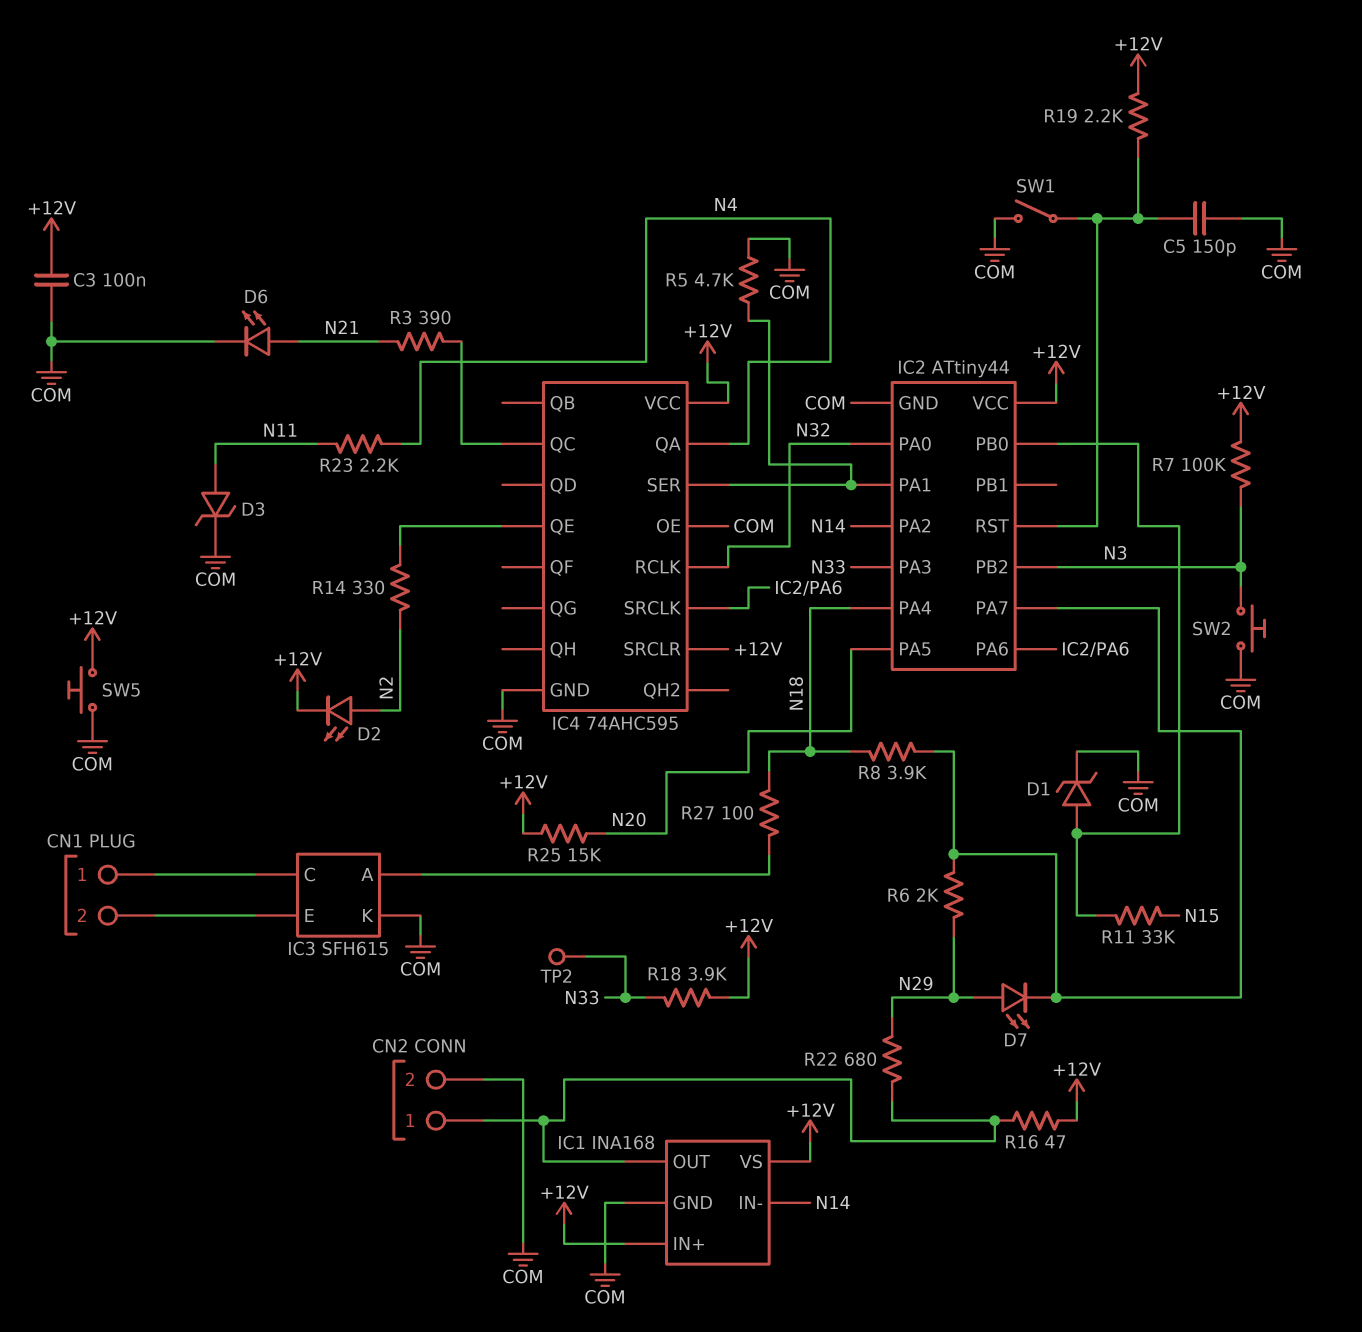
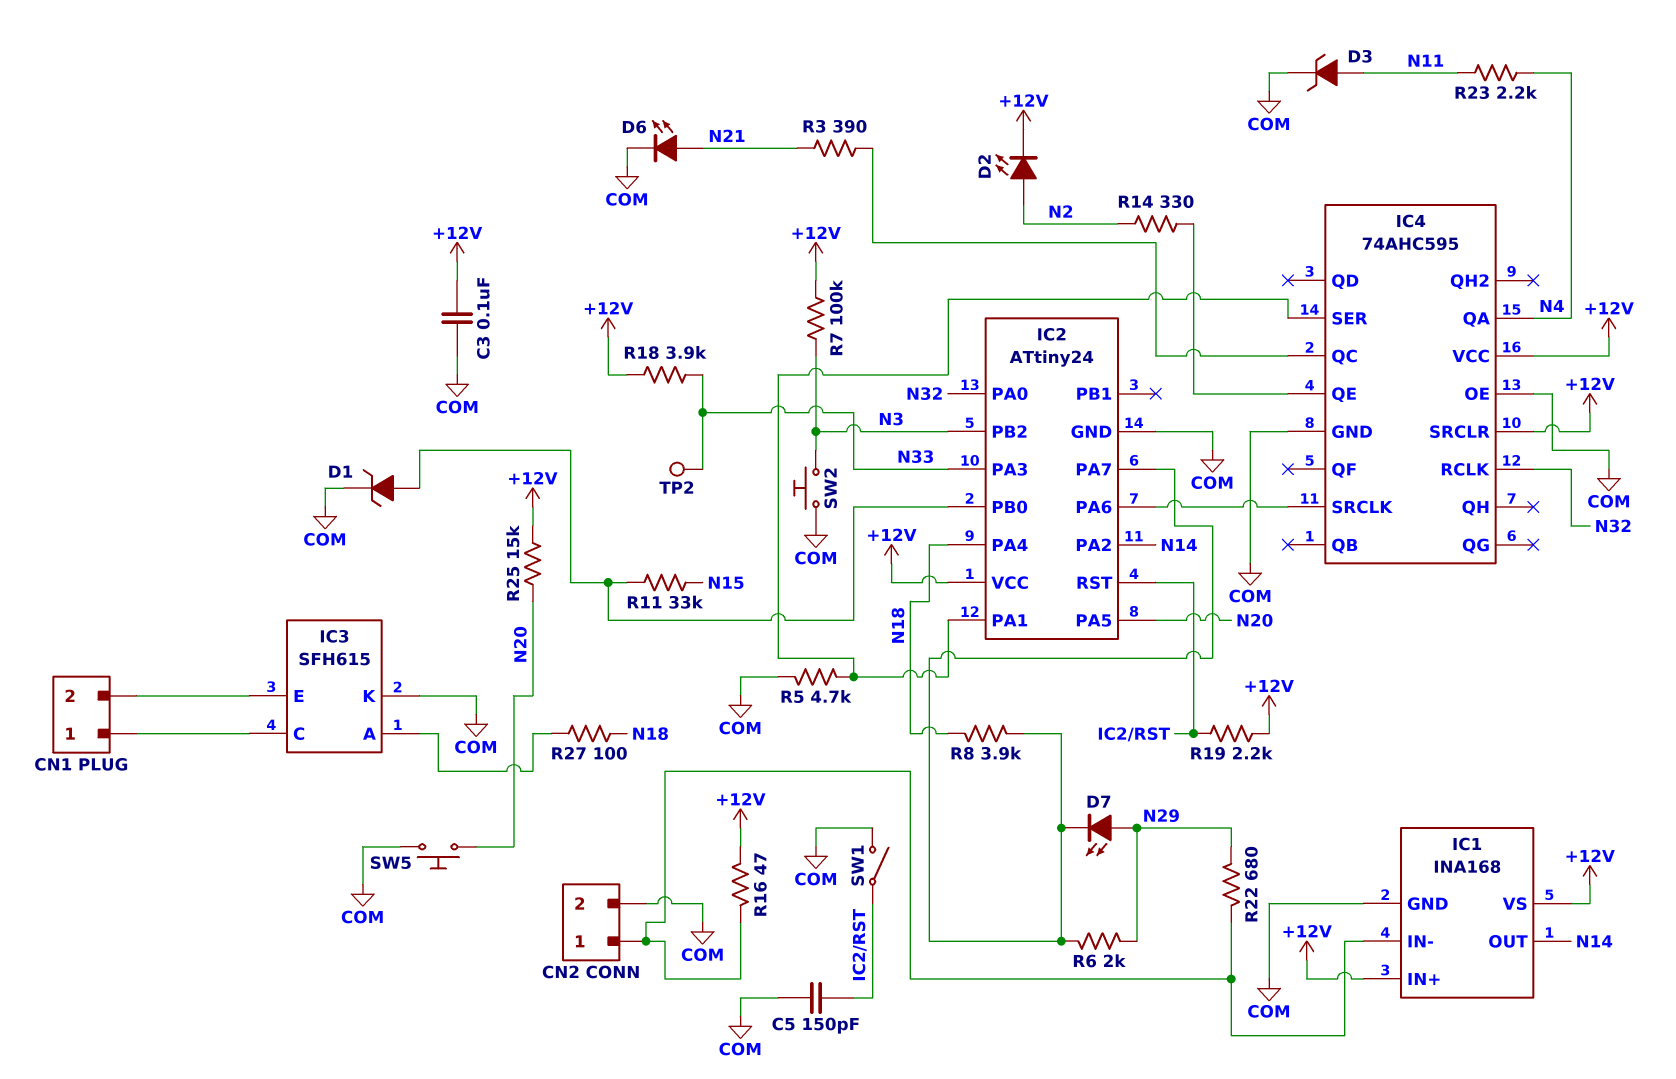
IC1 pin IN-: N14 -> CN2/1
IC1 pin OUT: CN2/1 -> N14
IC2: ATtiny44 -> ATtiny24
SW5: button (+12V, COM) -> button (COM, N20)

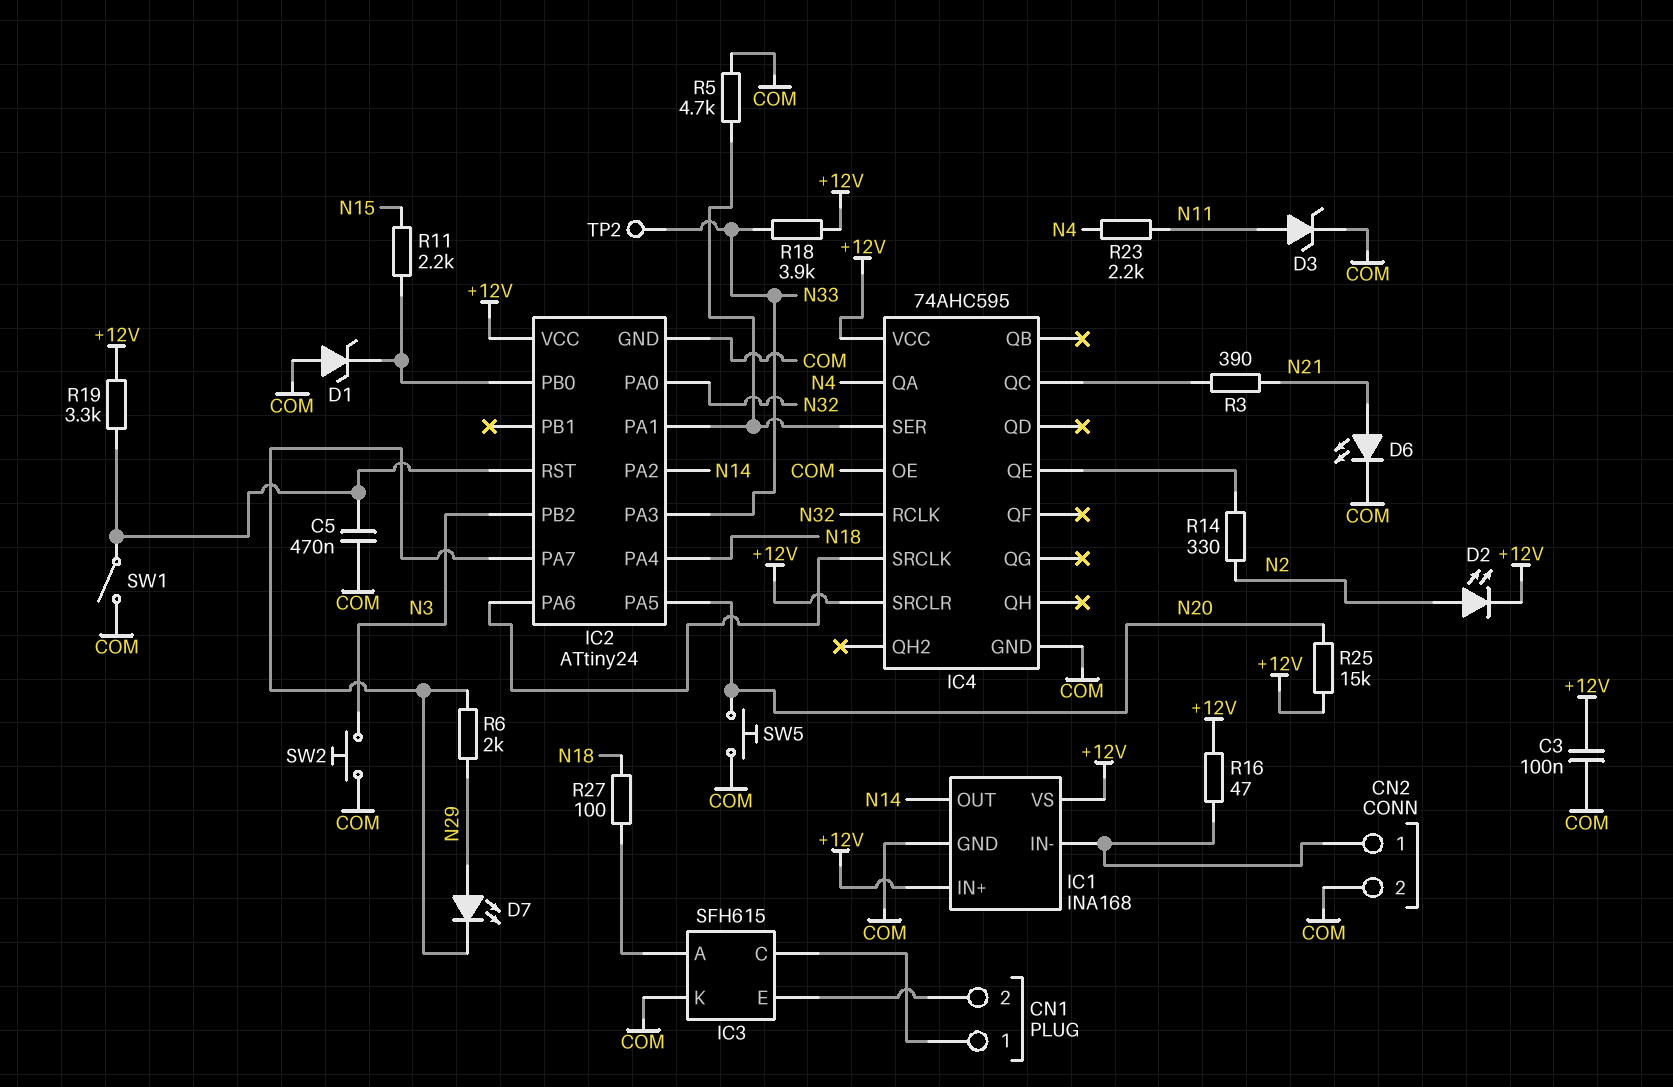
C5: 150pF (COM, IC2/RST) -> 470nF (COM, IC2/RST)
D1: zener (A IC2/PB0, K COM) -> zener (A COM, K IC2/PB0)
R7: 100k (+12V, N3) -> none
R8: 3.9k (IC2/PA7, N18) -> none
R11: 33k (IC2/PB0, N15) -> 2.2k (IC2/PB0, N15)
R19: 2.2k (+12V, IC2/RST) -> 3.3k (+12V, IC2/RST)
R22: 680 (CN2/1, N29) -> none

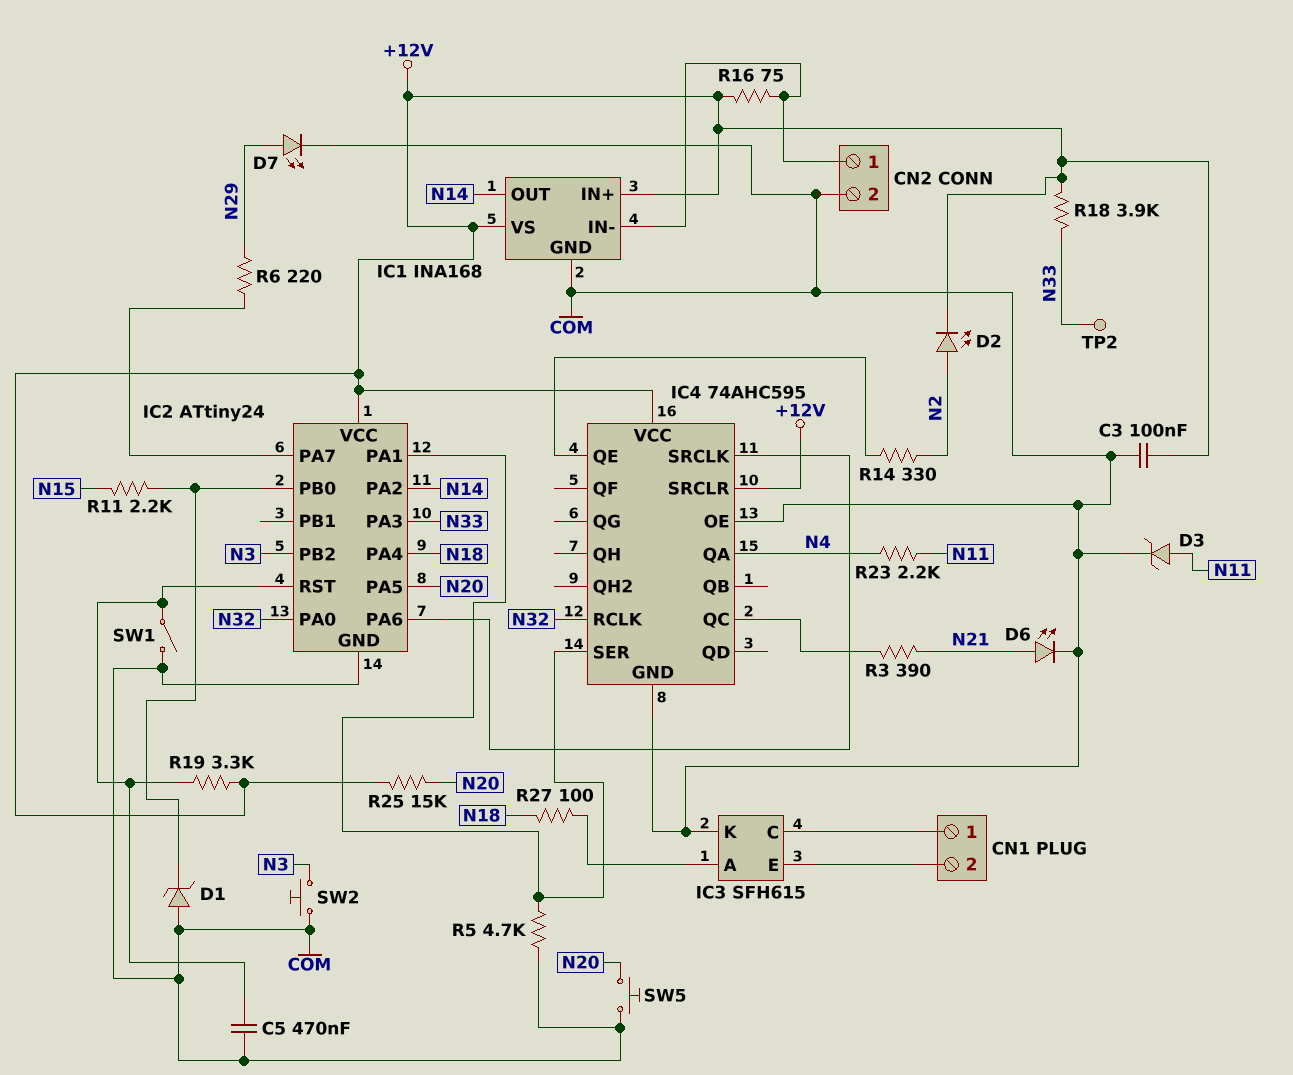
D7: LED (A N29, K IC2/PA7) -> LED (A N29, K COM)
R6: 2k (IC2/PA7, N29) -> 220 (IC2/PA7, N29)
R16: 47 (+12V, CN2/1) -> 75 (+12V, CN2/1)

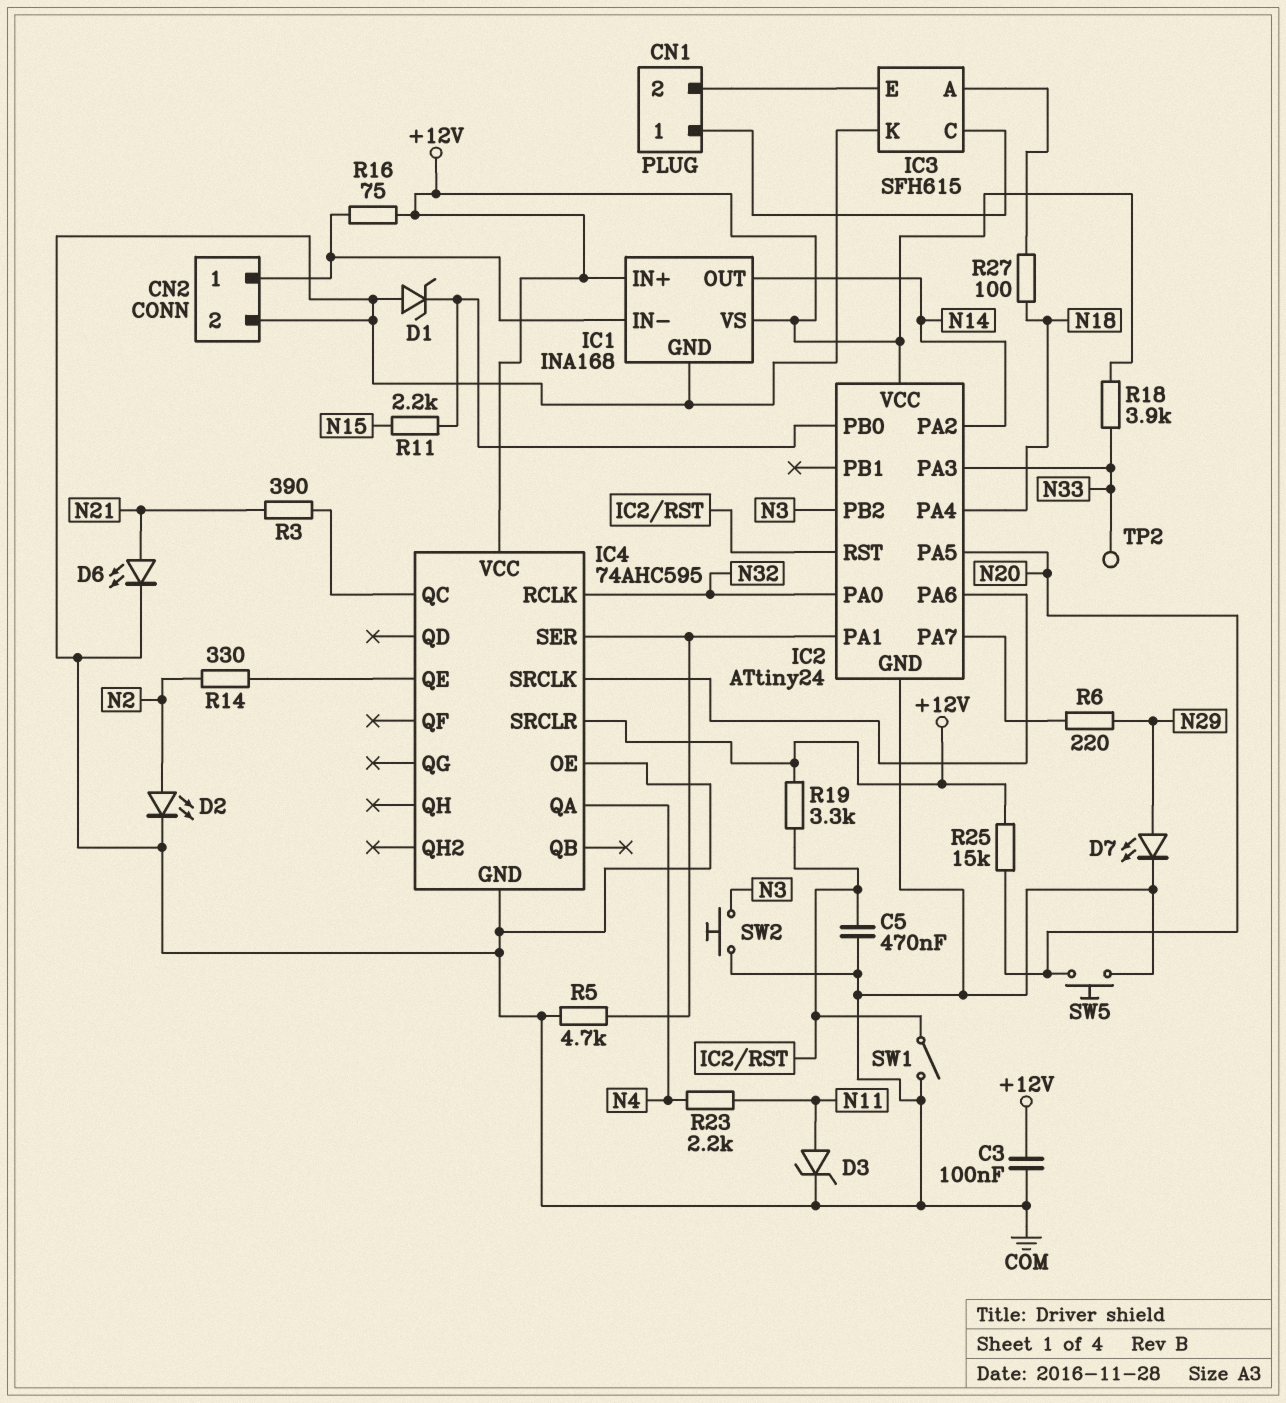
D2: LED (A N2, K +12V) -> LED (A N2, K COM)

